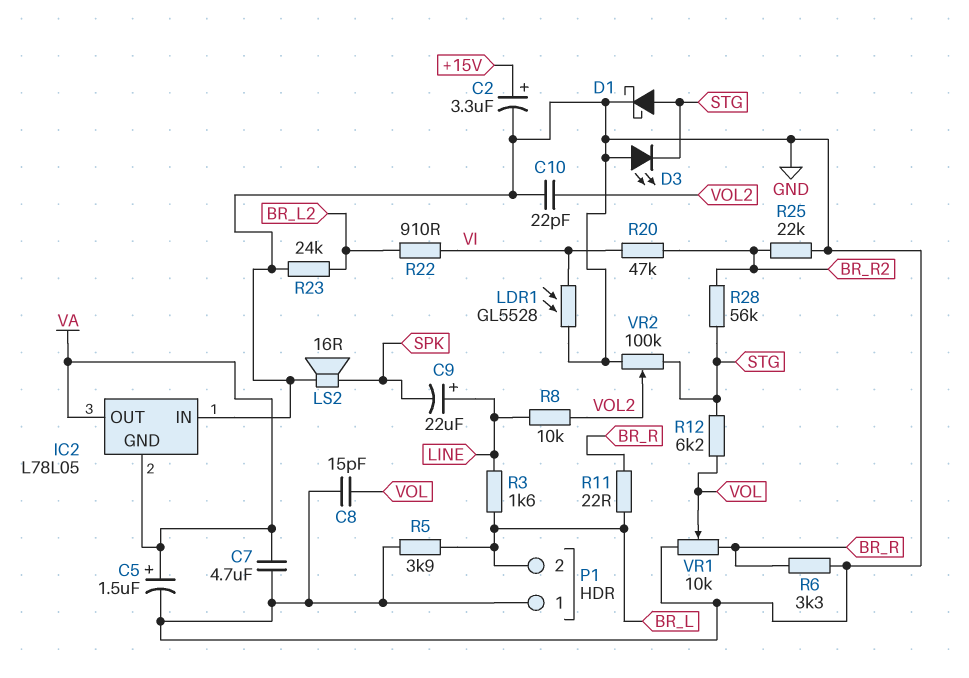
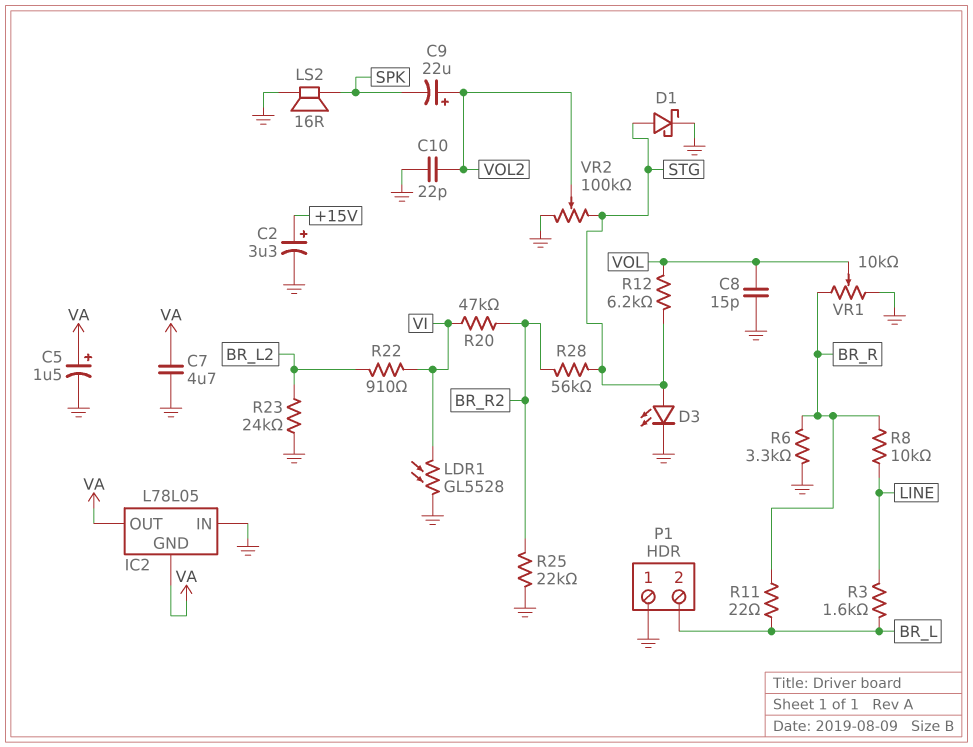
C9: 22uF (plus LINE, minus SPK) -> 22uF (plus VOL2, minus SPK)
D3: LED (A GND, K STG) -> LED (A STG, K GND)
R5: 3.9k (BR_L, GND) -> none
R8: 10k (LINE, VOL2) -> 10k (BR_R, LINE)

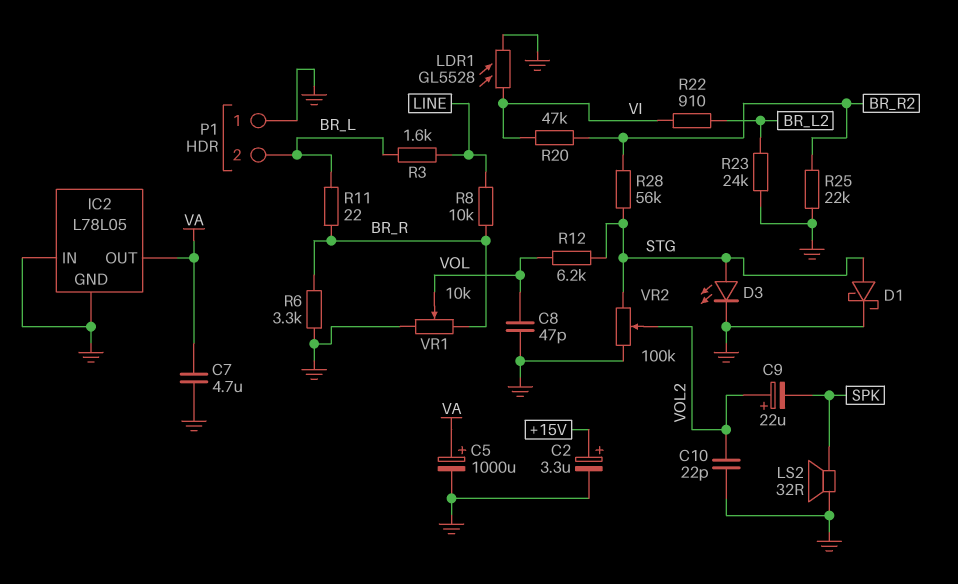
C5: 1.5uF (plus VA, minus GND) -> 1000uF (plus VA, minus GND)
C8: 15pF (GND, VOL) -> 47pF (GND, VOL)
IC2 pin GND: VA -> GND
LS2: speaker 16R (GND, SPK) -> speaker 32R (GND, SPK)

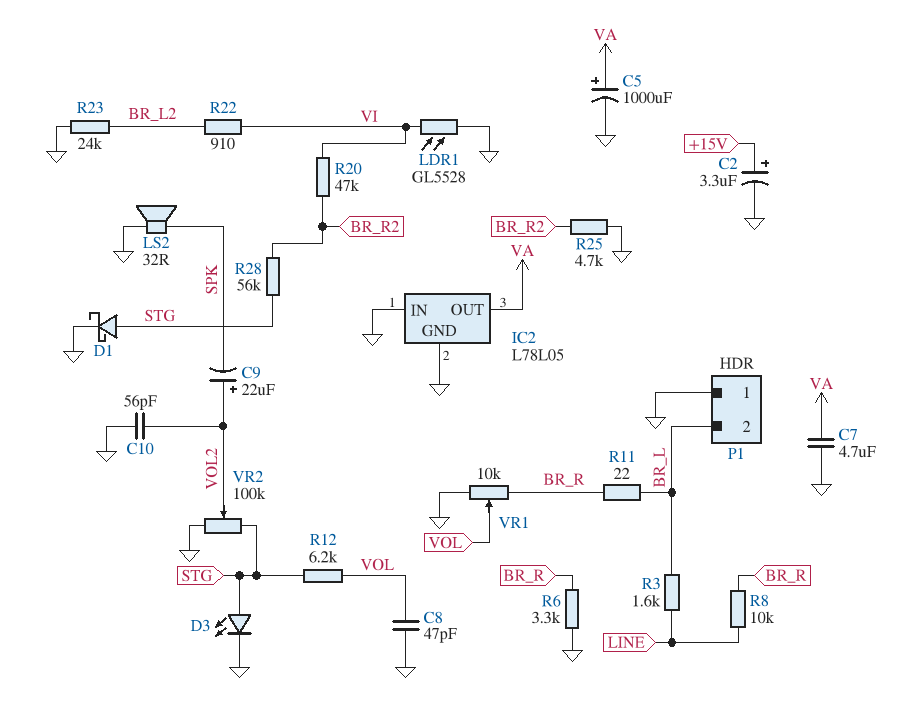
C10: 22pF (GND, VOL2) -> 56pF (GND, VOL2)
R25: 22k (BR_R2, GND) -> 4.7k (BR_R2, GND)

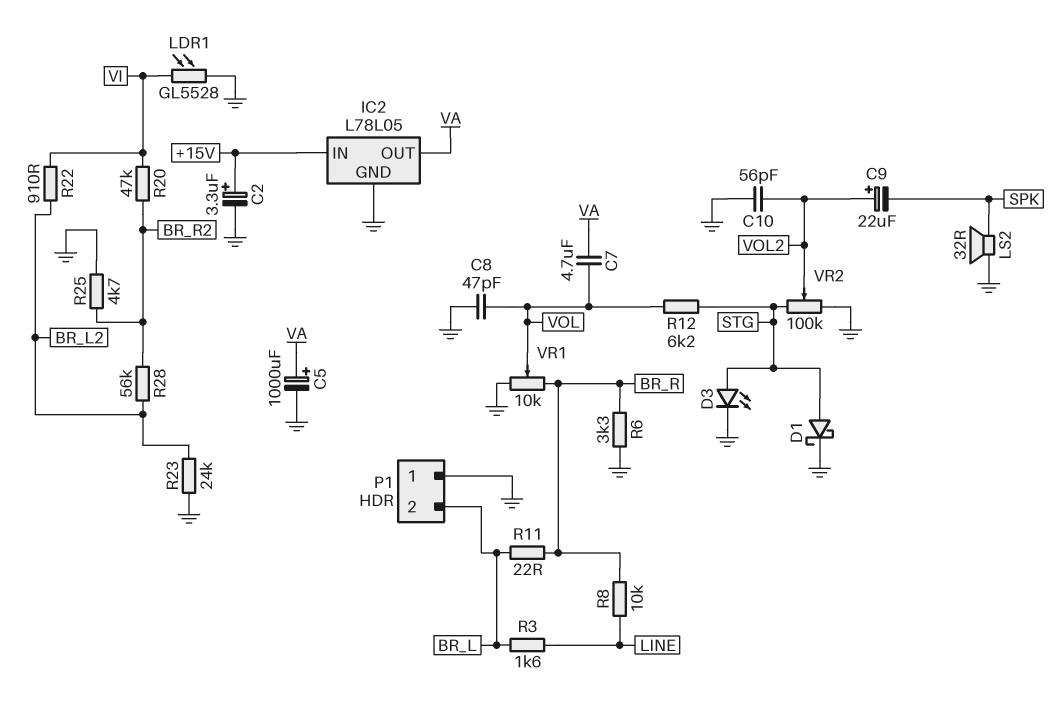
C7: 4.7uF (GND, VA) -> 4.7uF (VA, VOL)
IC2 pin IN: GND -> +15V
R28: 56k (BR_R2, STG) -> 56k (BR_L2, BR_R2)

